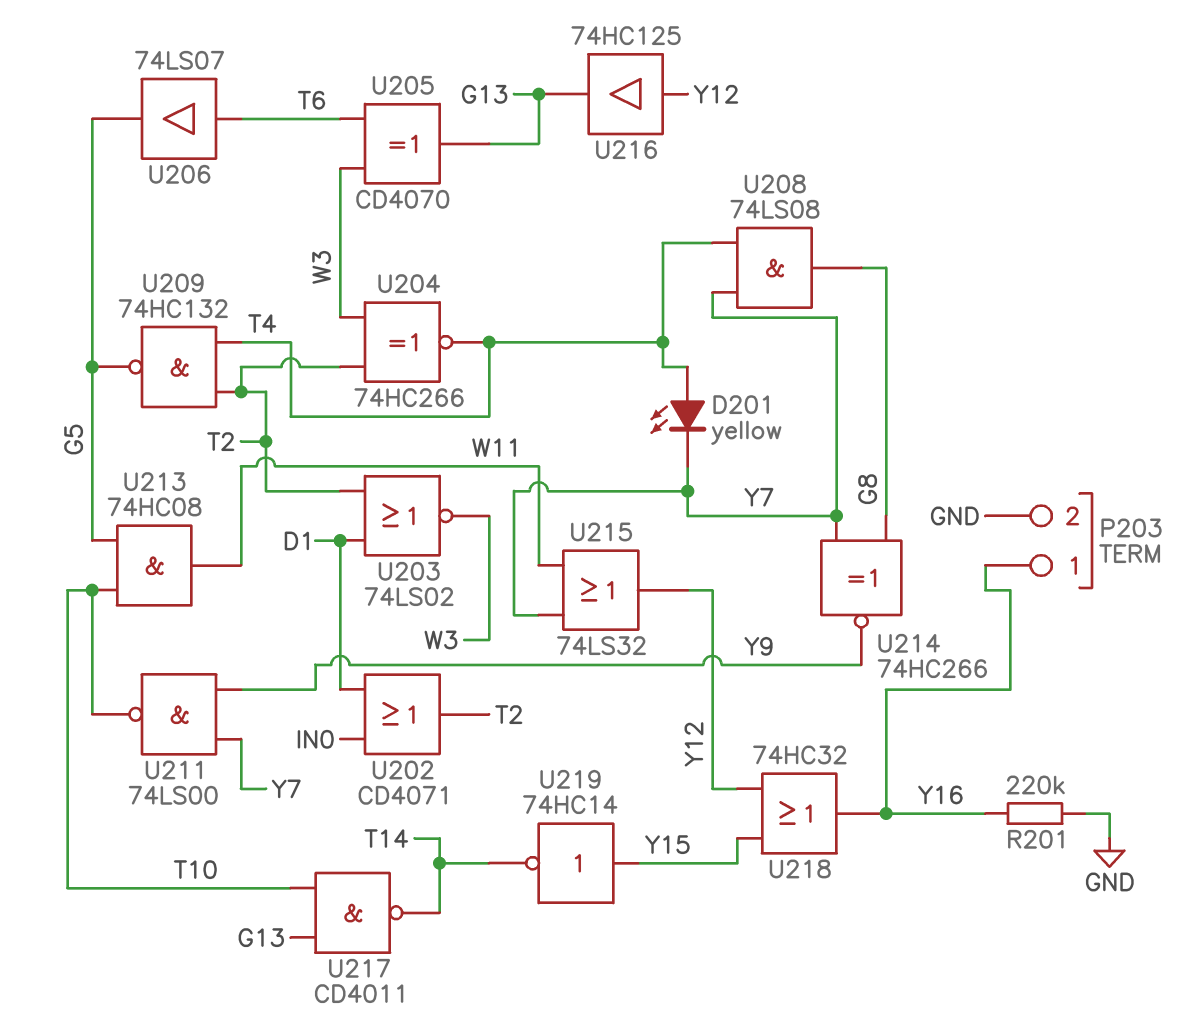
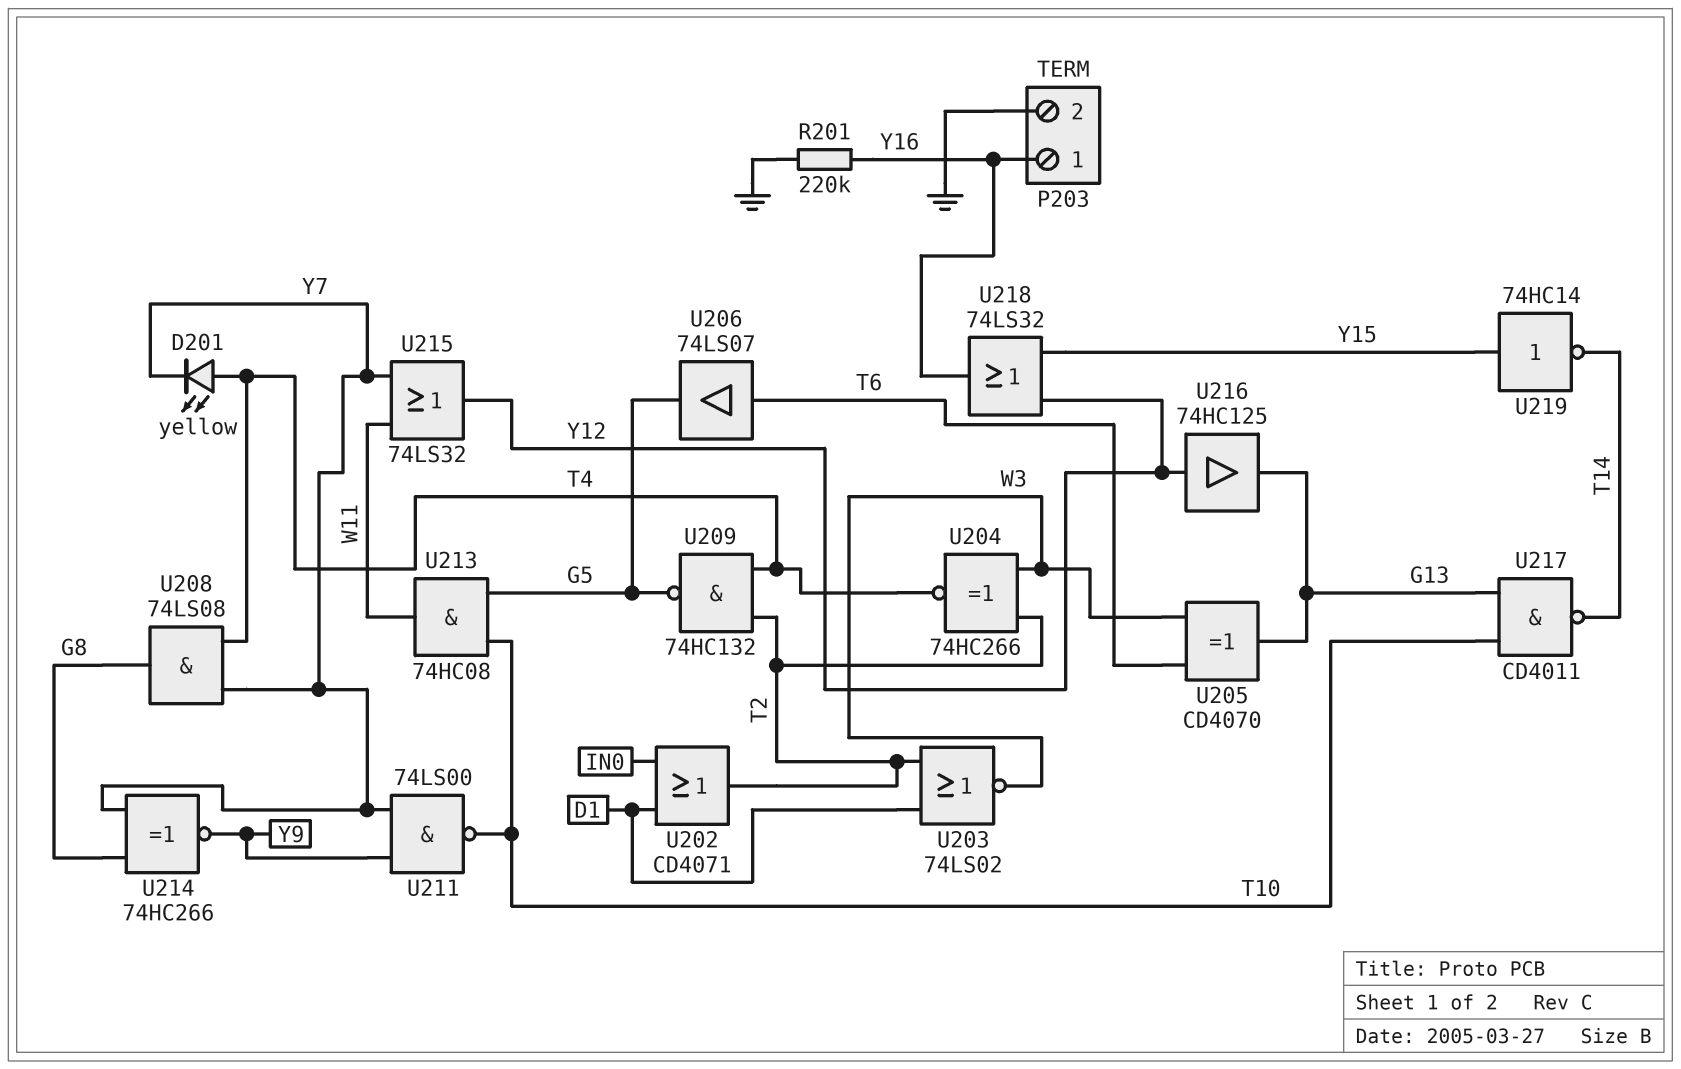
U218: OR 74HC32 (in Y12, in Y15, out Y16) -> OR 74LS32 (in Y12, in Y15, out Y16)

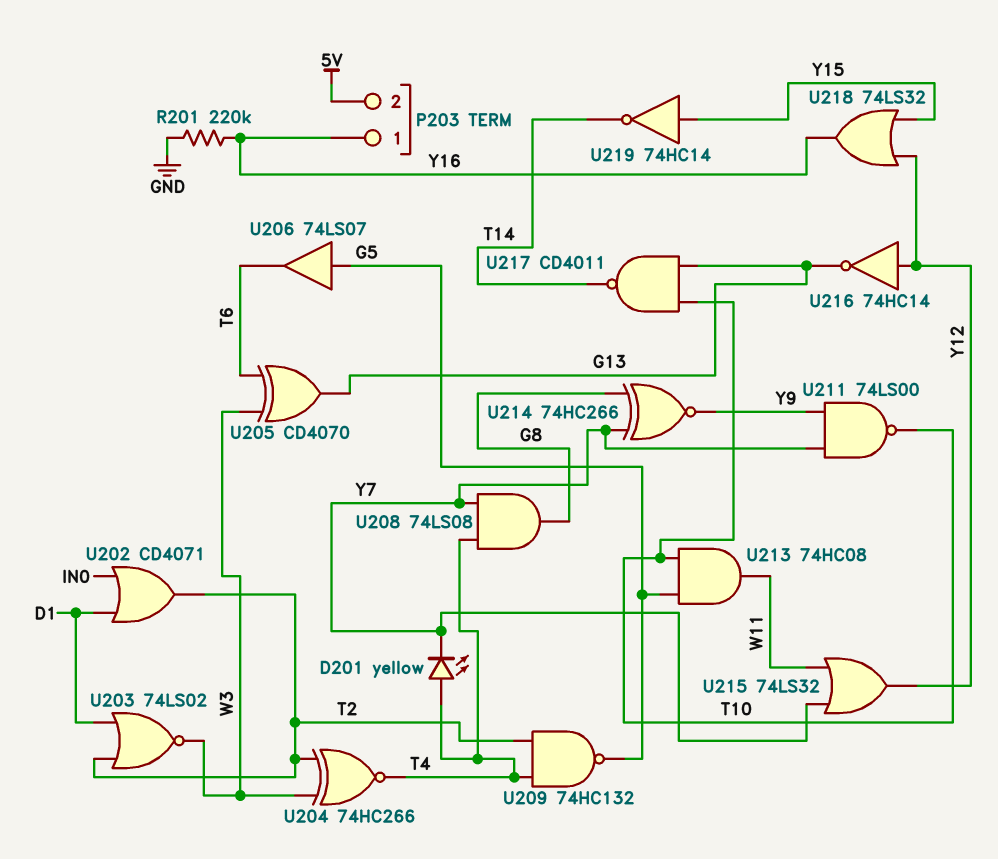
P203 pin 2: GND -> 5V
U206: buffer 74LS07 (in T6, out G5) -> buffer 74LS07 (in G5, out T6)
U216: buffer 74HC125 (in Y12, out G13) -> NOT 74HC14 (in Y12, out G13)

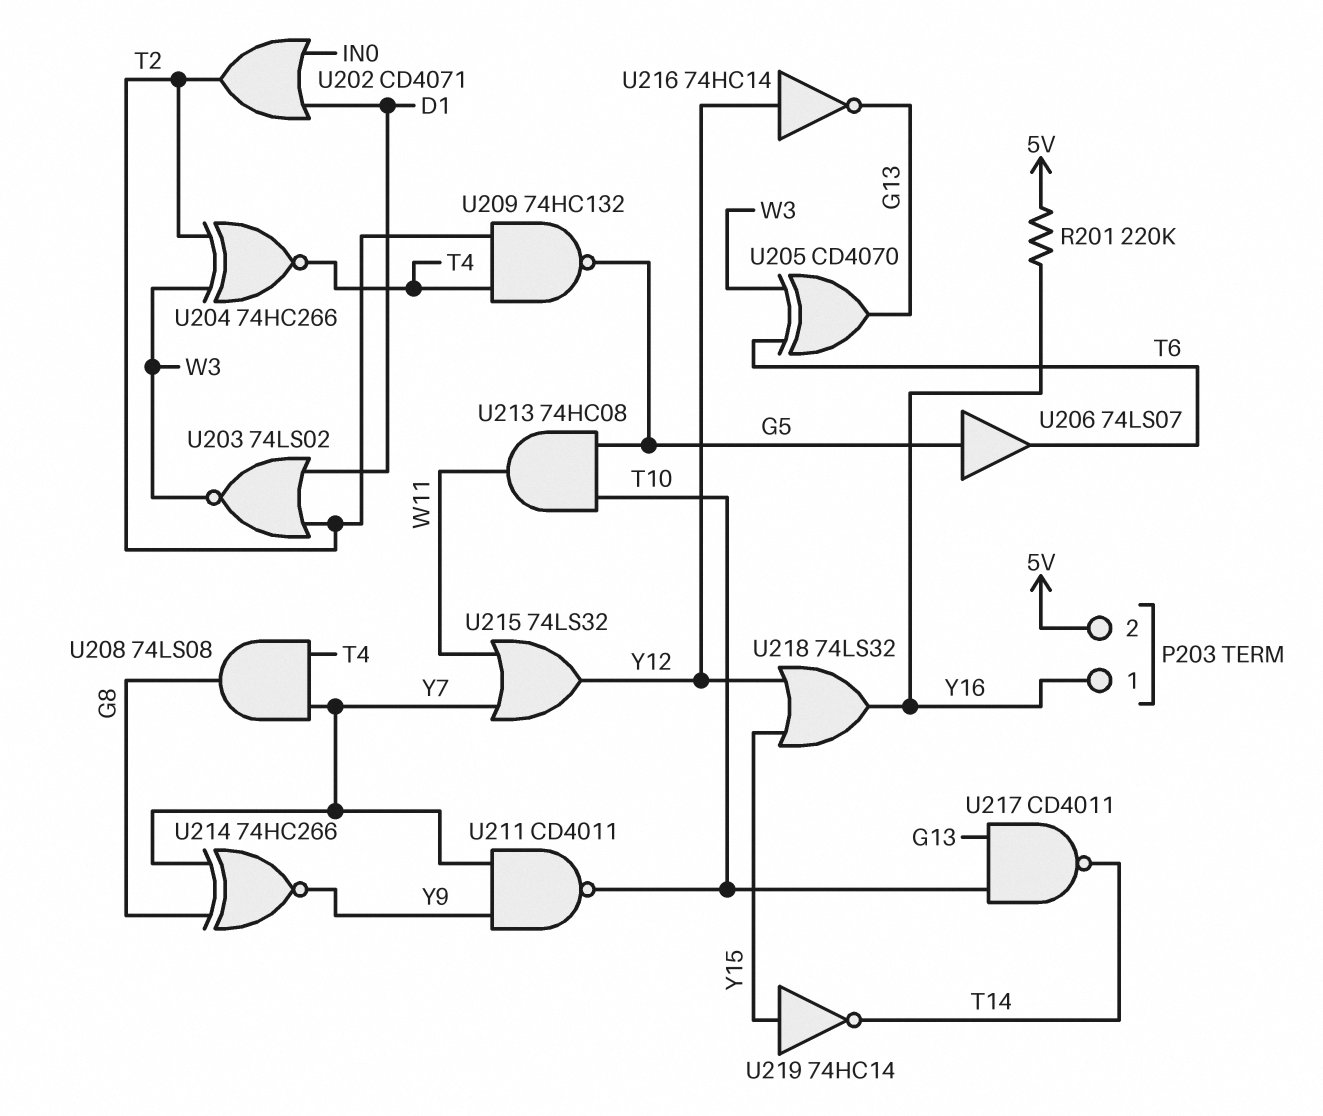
D201: LED yellow (A T4, K Y7) -> none
R201: 220k (GND, Y16) -> 220k (5V, Y16)
U211: NAND 74LS00 (in Y7, in Y9, out T10) -> NAND CD4011 (in Y7, in Y9, out T10)

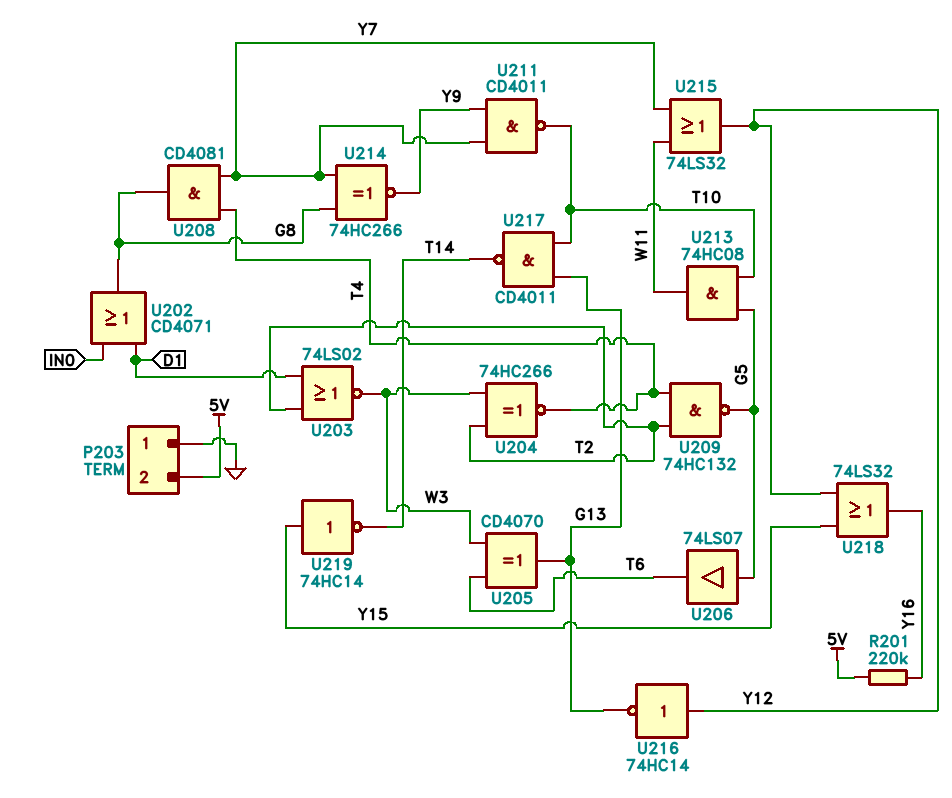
P203 pin 1: Y16 -> GND
U202: OR CD4071 (in D1, in IN0, out T2) -> OR CD4071 (in D1, in IN0, out G8)
U208: AND 74LS08 (in T4, in Y7, out G8) -> AND CD4081 (in T4, in Y7, out G8)

